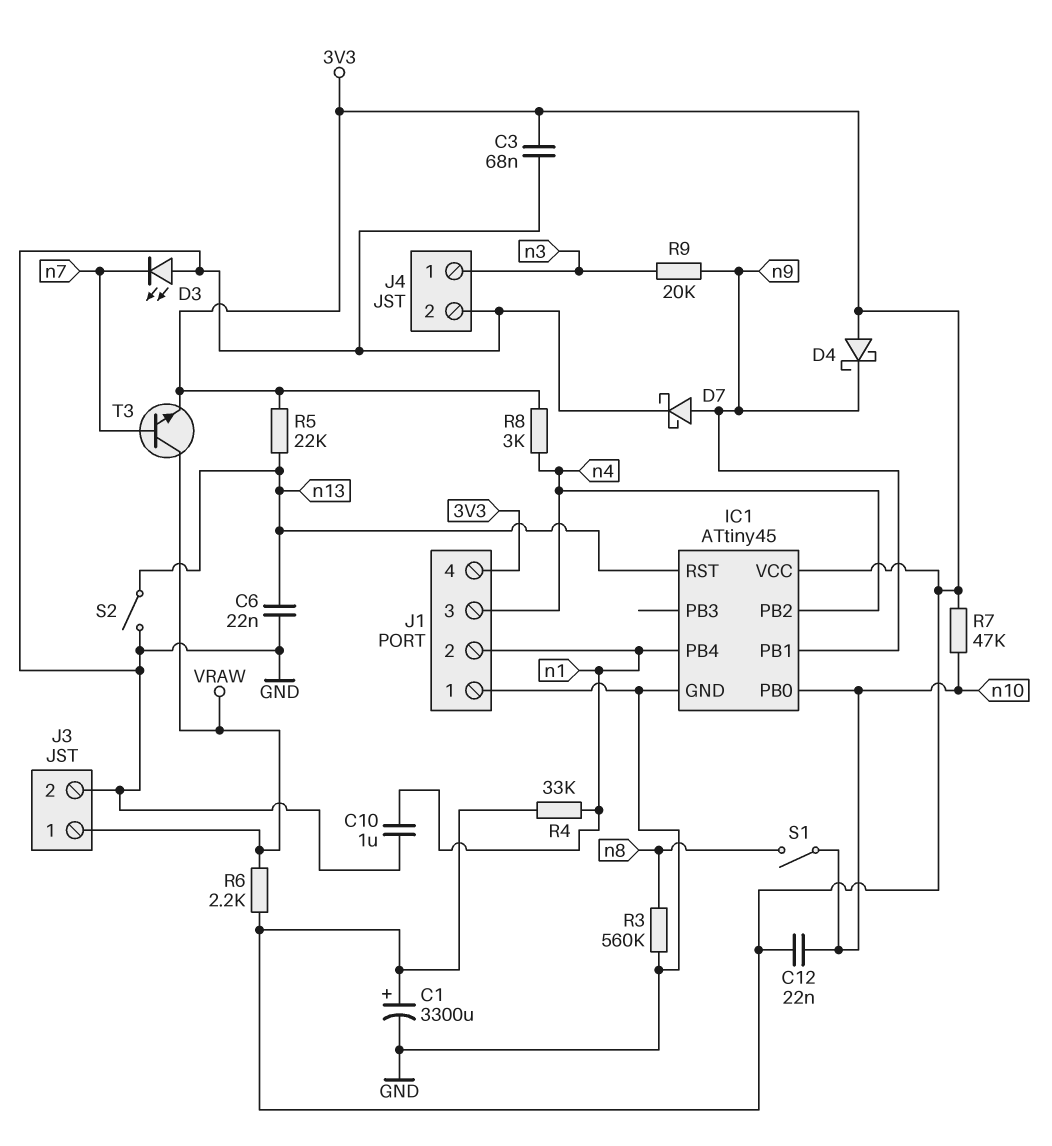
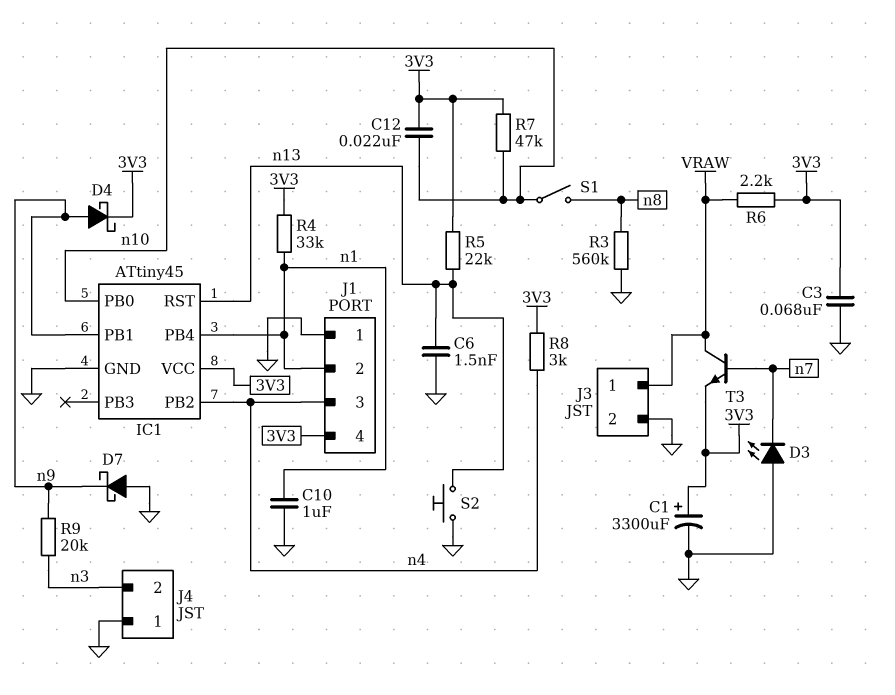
C6: 22nF (GND, n13) -> 1.5nF (GND, n13)
D4: schottky (A 3V3, K n9) -> schottky (A n9, K 3V3)
D7: schottky (A n9, K GND) -> schottky (A GND, K n9)
J4 pin 1: n3 -> GND
J4 pin 2: GND -> n3
S2: switch (GND, n13) -> button (GND, n13)

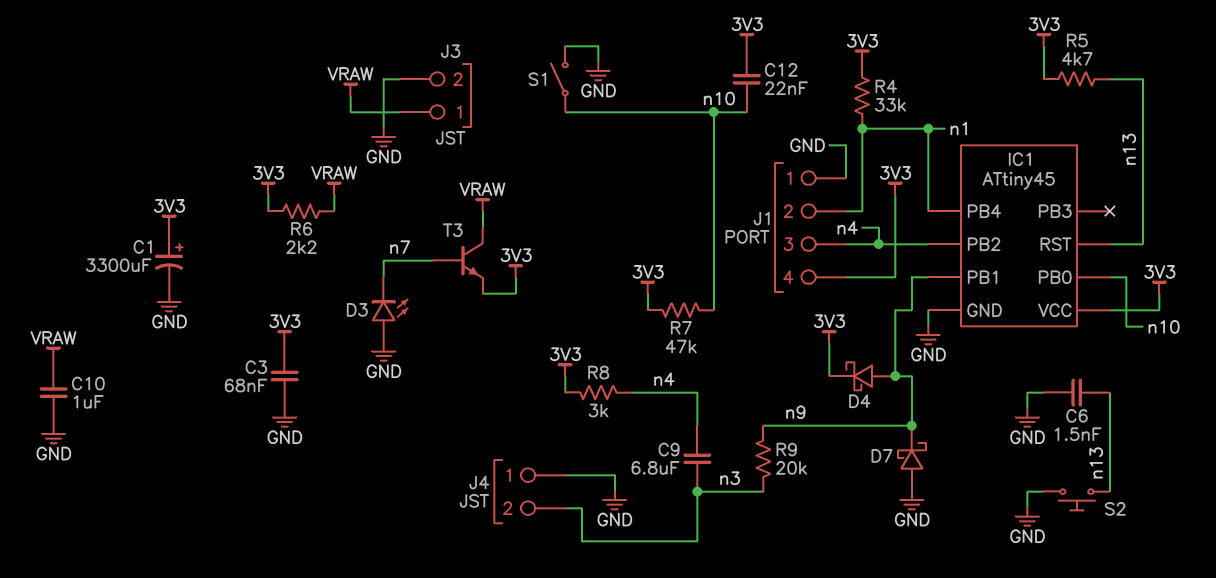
C9: none -> 6.8uF (n3, n4)
C10: 1uF (GND, n1) -> 1uF (GND, VRAW)
R3: 560k (GND, n8) -> none
R5: 22k (3V3, n13) -> 4.7k (3V3, n13)
S1: switch (n8, n10) -> switch (GND, n10)

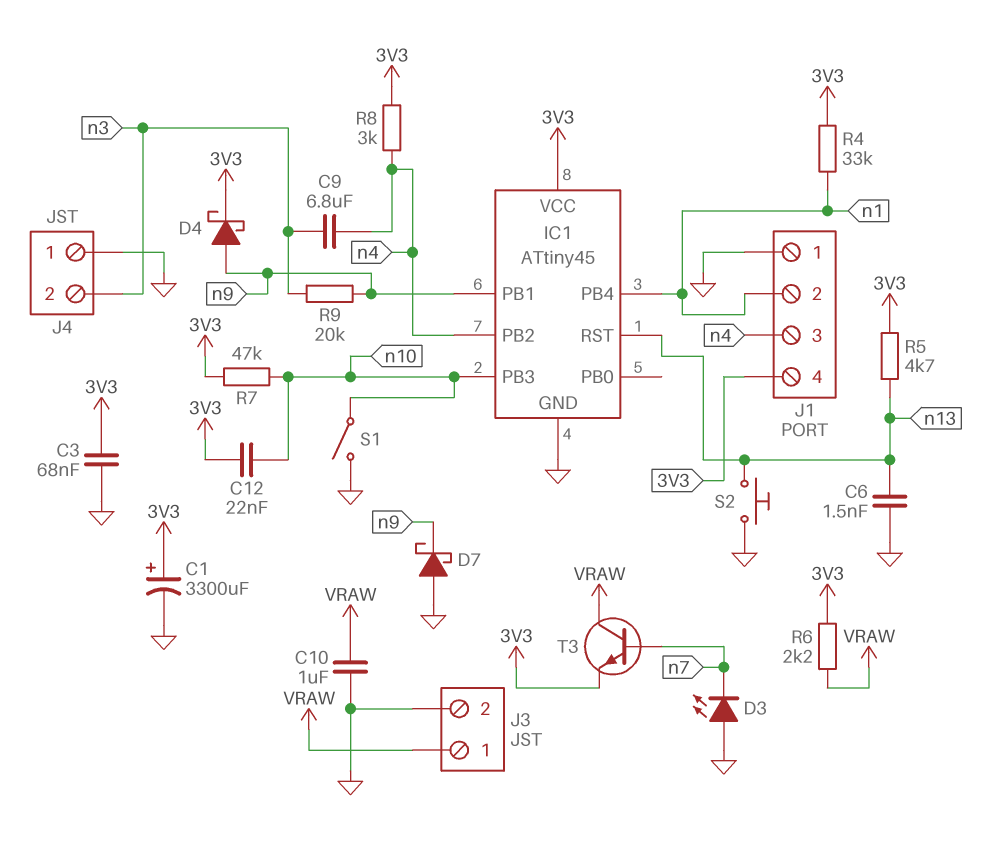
IC1 pin PB0: n10 -> none
IC1 pin PB3: none -> n10

